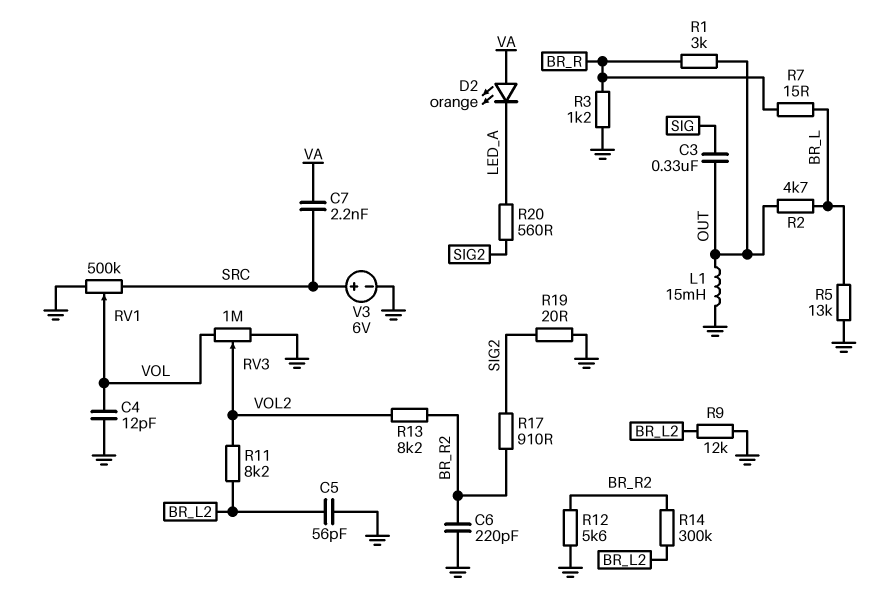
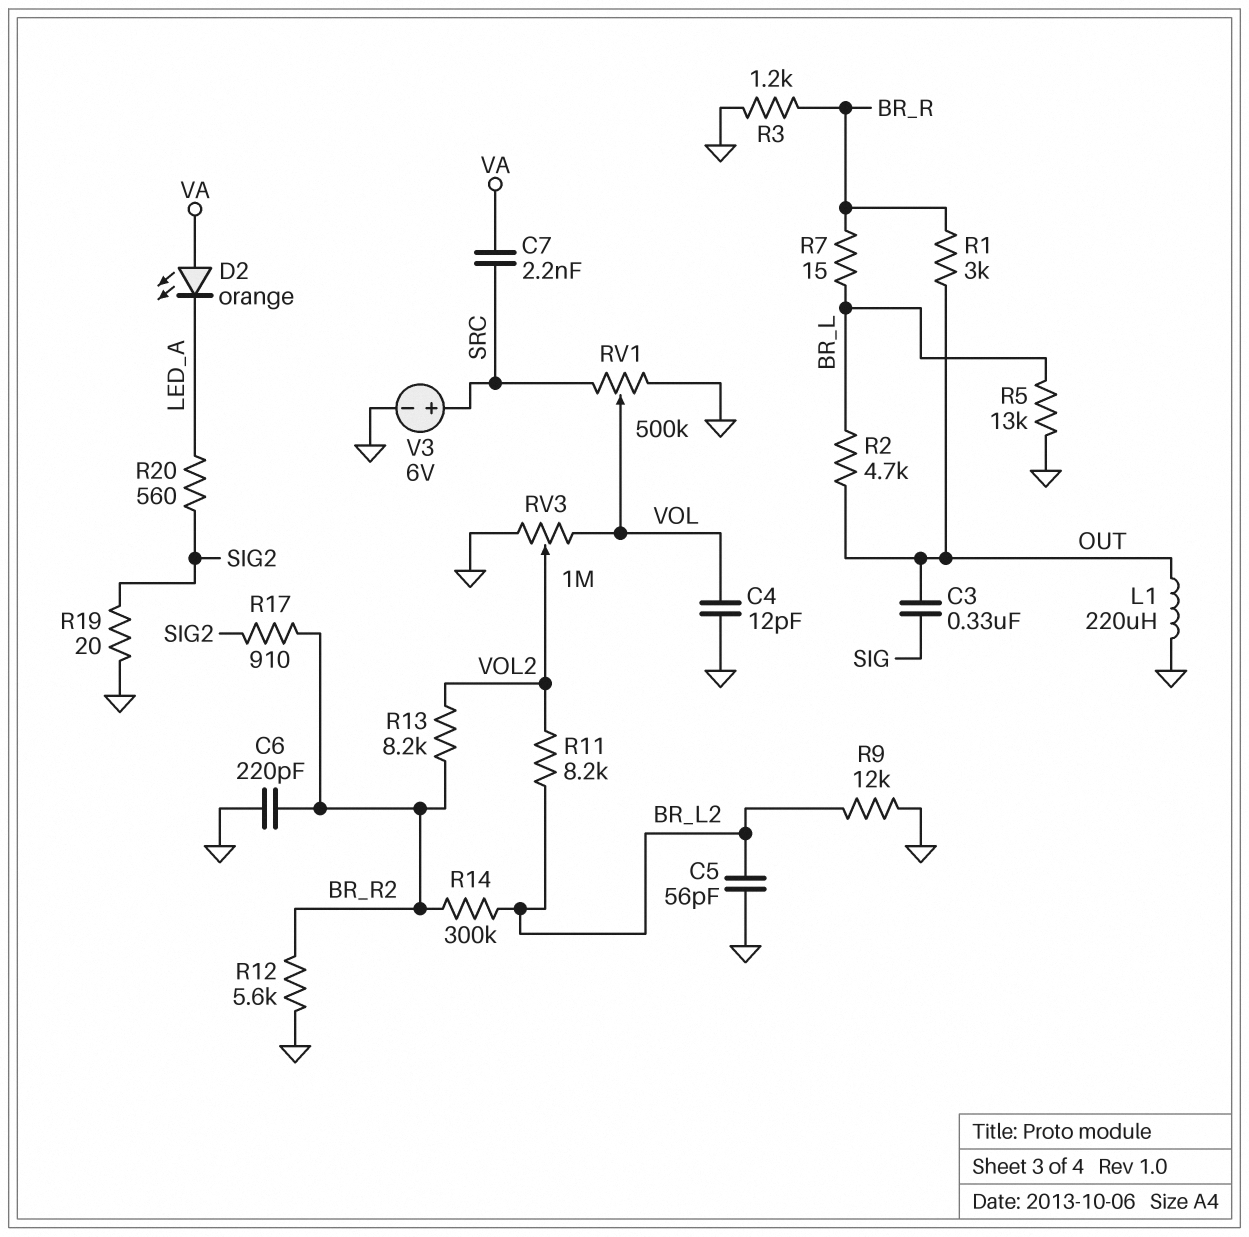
L1: 15mH (GND, OUT) -> 220uH (GND, OUT)

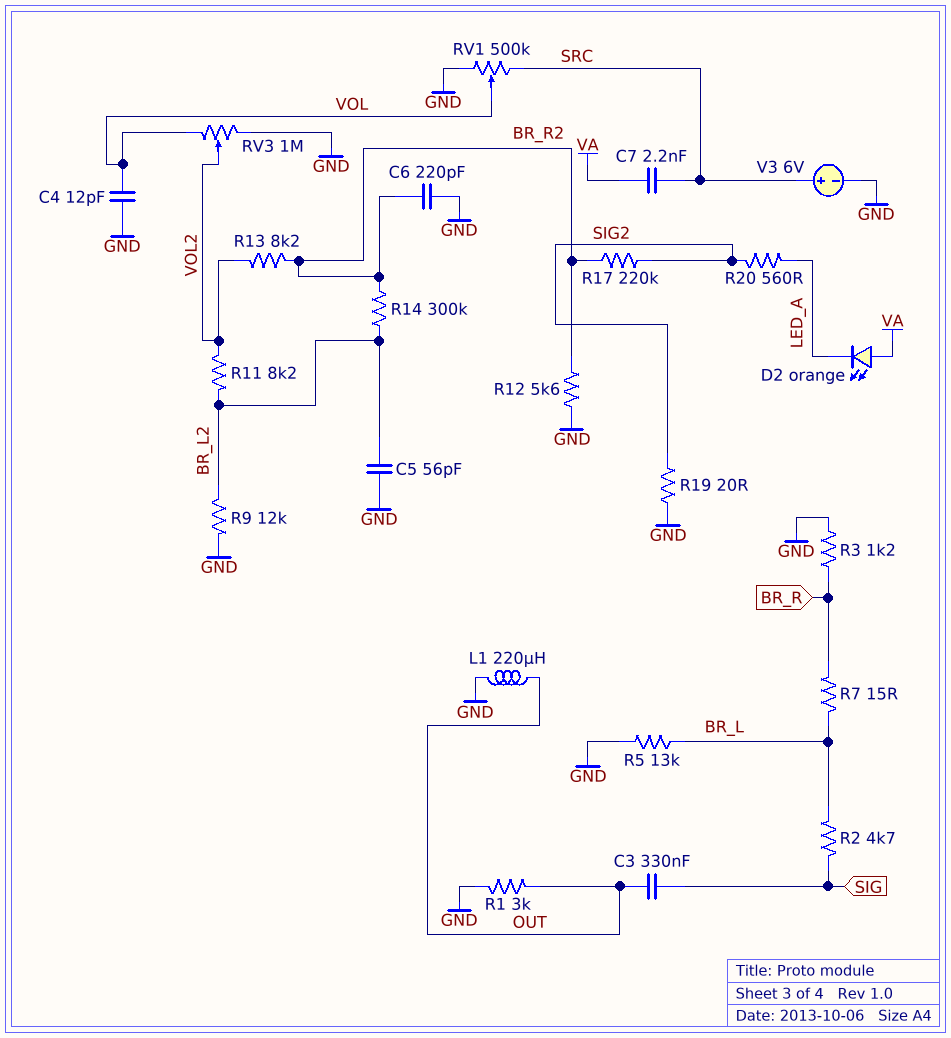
R1: 3k (BR_R, OUT) -> 3k (GND, OUT)
R2: 4.7k (BR_L, OUT) -> 4.7k (BR_L, SIG)
R17: 910 (BR_R2, SIG2) -> 220k (BR_R2, SIG2)

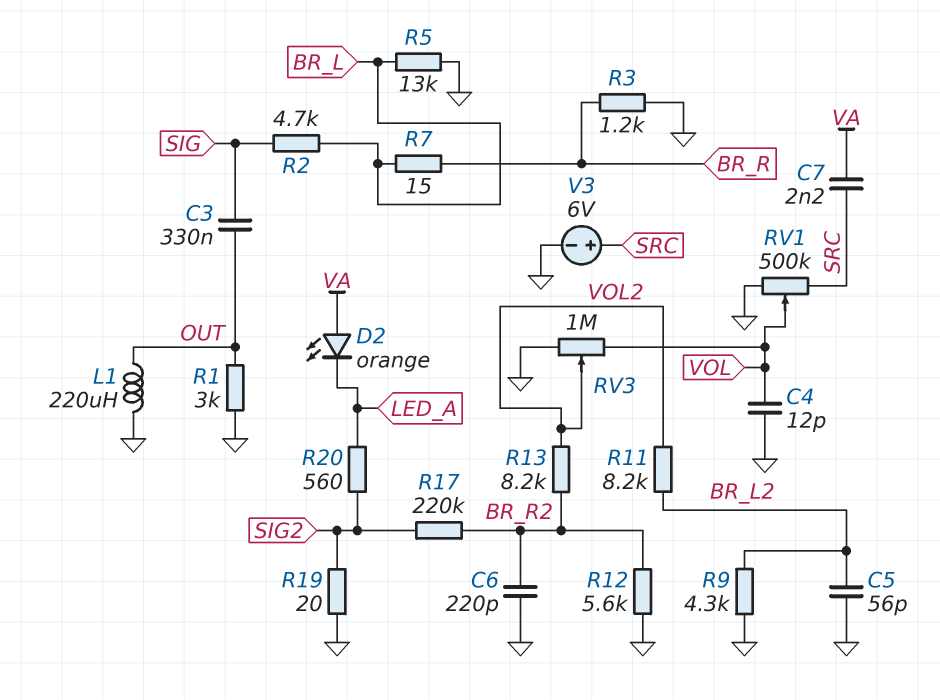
R9: 12k (BR_L2, GND) -> 4.3k (BR_L2, GND)
R14: 300k (BR_L2, BR_R2) -> none

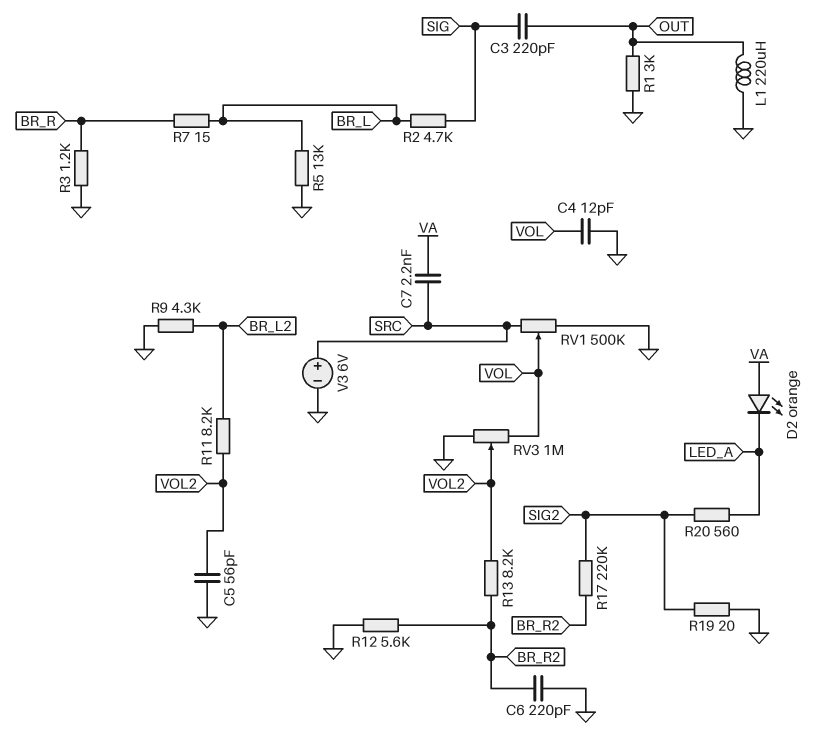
C3: 330nF (OUT, SIG) -> 220pF (OUT, SIG)
C5: 56pF (BR_L2, GND) -> 56pF (GND, VOL2)

